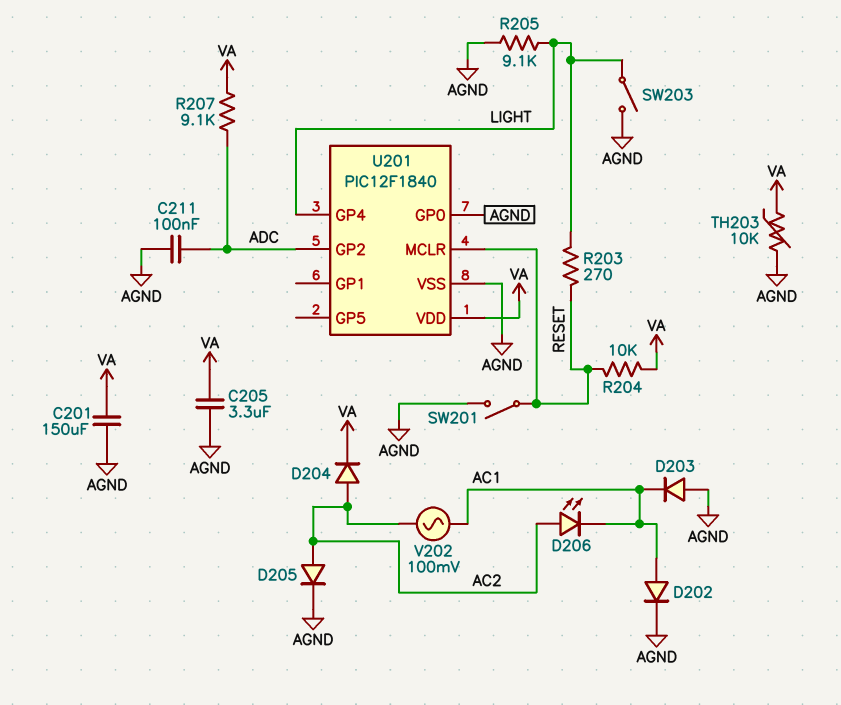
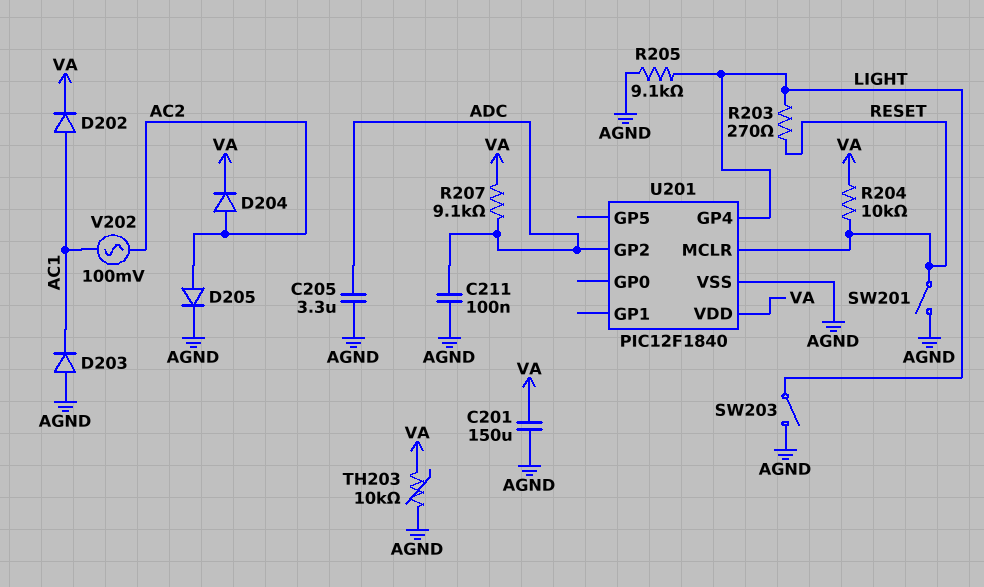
C205: 3.3uF (AGND, VA) -> 3.3uF (ADC, AGND)
D202: diode (A AC1, K AGND) -> diode (A AC1, K VA)
D206: LED (A AC2, K AC1) -> none
U201 pin GP0: AGND -> none

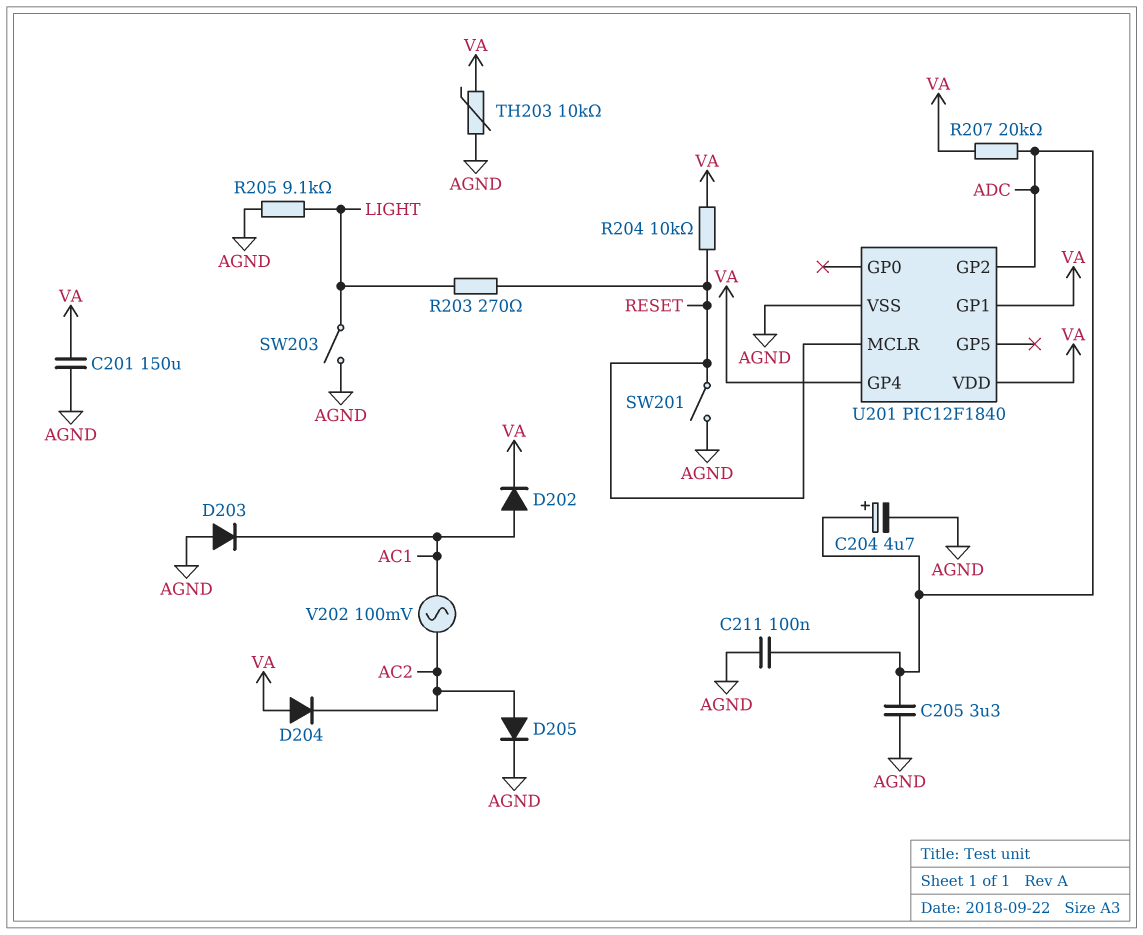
C204: none -> 4.7uF (plus ADC, minus AGND)
D204: diode (A AC2, K VA) -> diode (A VA, K AC2)
R207: 9.1k (ADC, VA) -> 20k (ADC, VA)
U201 pin GP1: none -> VA
U201 pin GP4: LIGHT -> VA

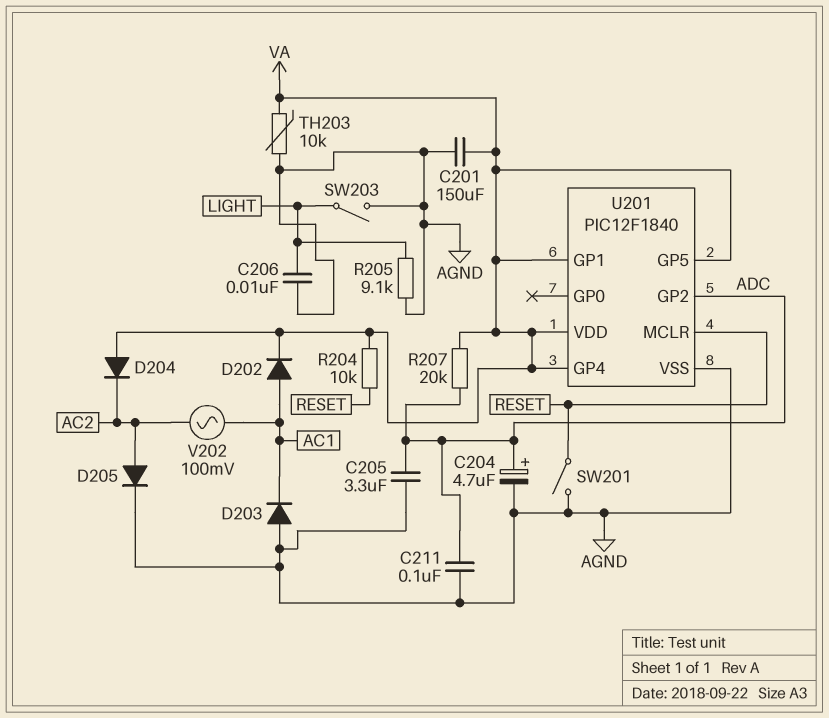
C206: none -> 10nF (AGND, LIGHT)
R203: 270 (LIGHT, RESET) -> none
U201 pin GP5: none -> VA

